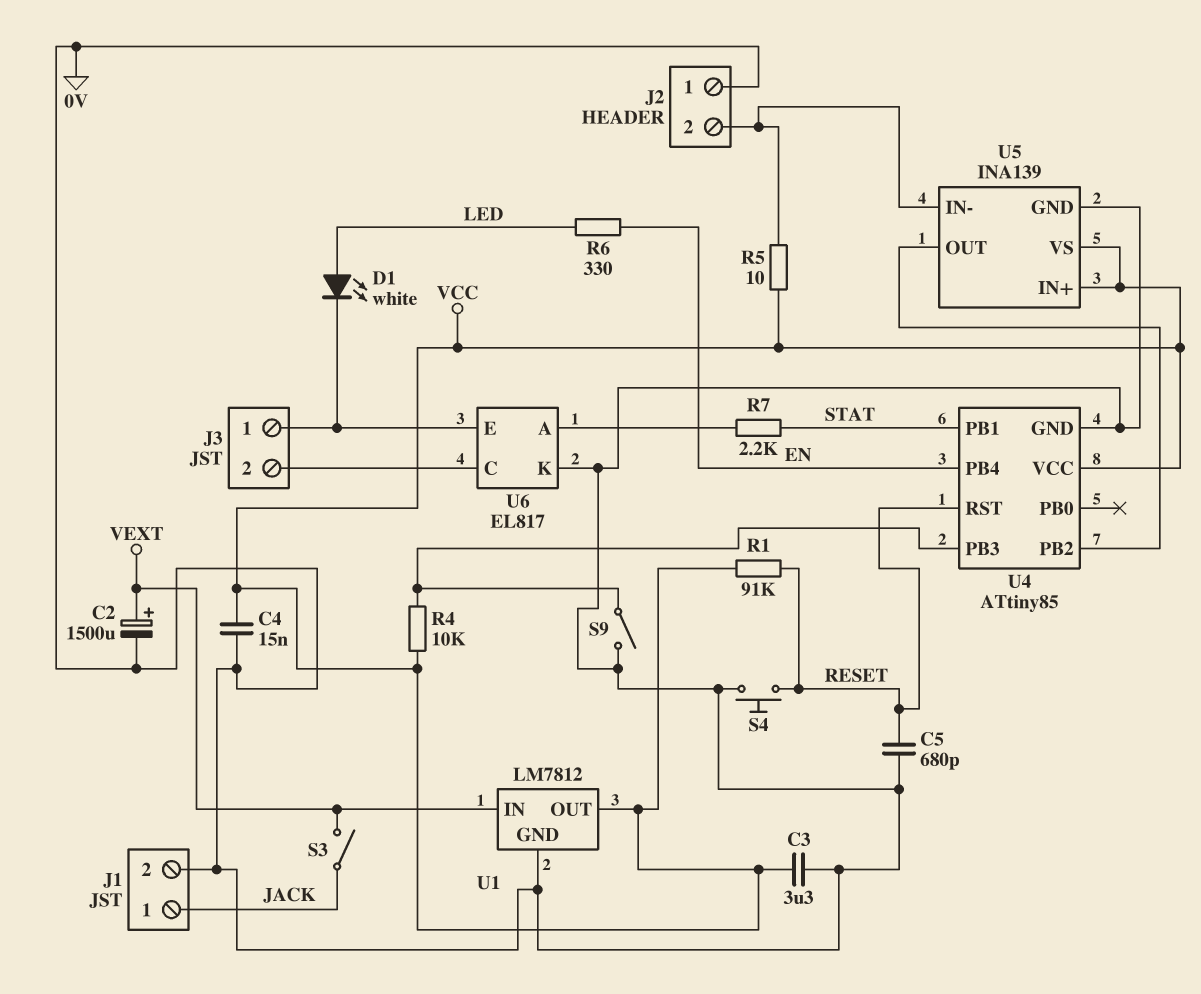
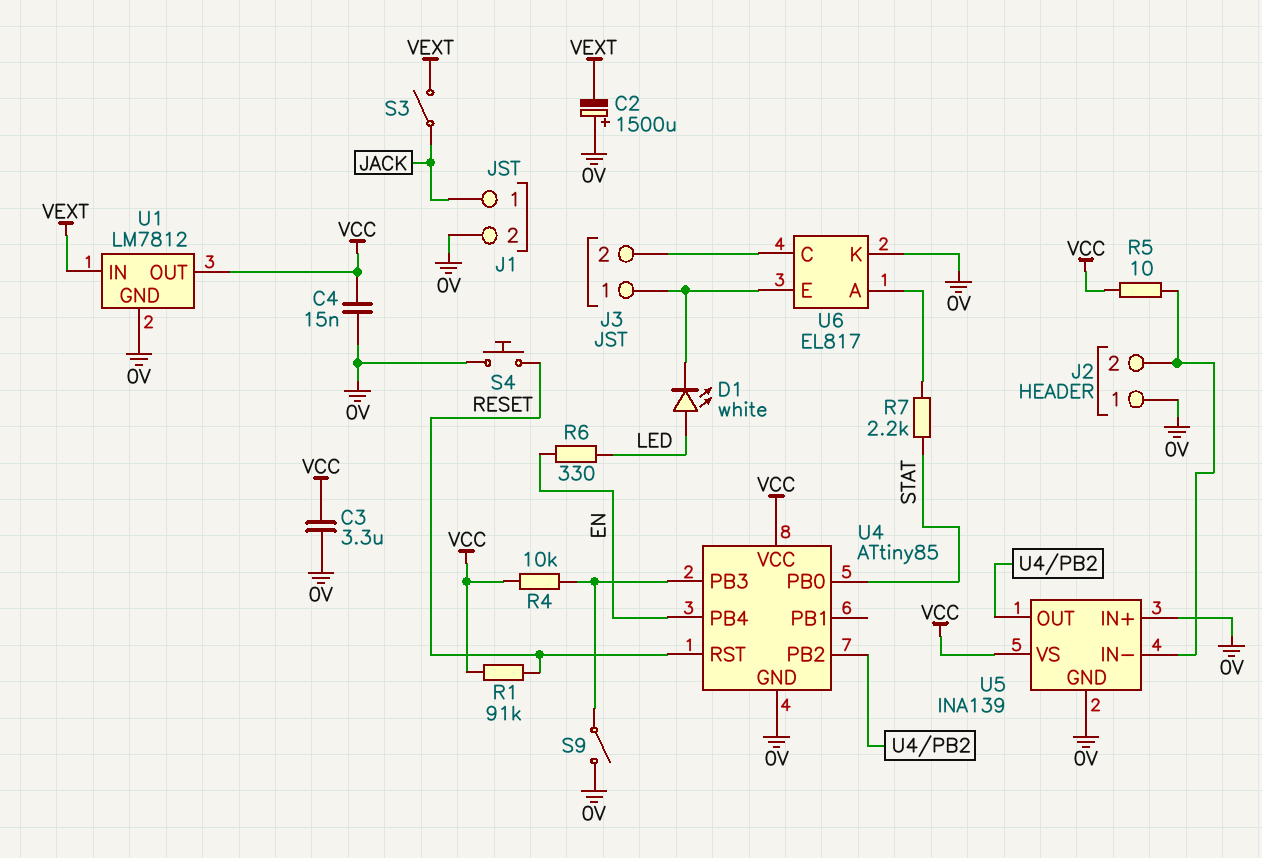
C2: 1500uF (plus VEXT, minus 0V) -> 1500uF (plus 0V, minus VEXT)
C5: 680pF (0V, RESET) -> none
U4 pin PB0: none -> STAT
U4 pin PB1: STAT -> none
U5 pin IN+: VCC -> 0V

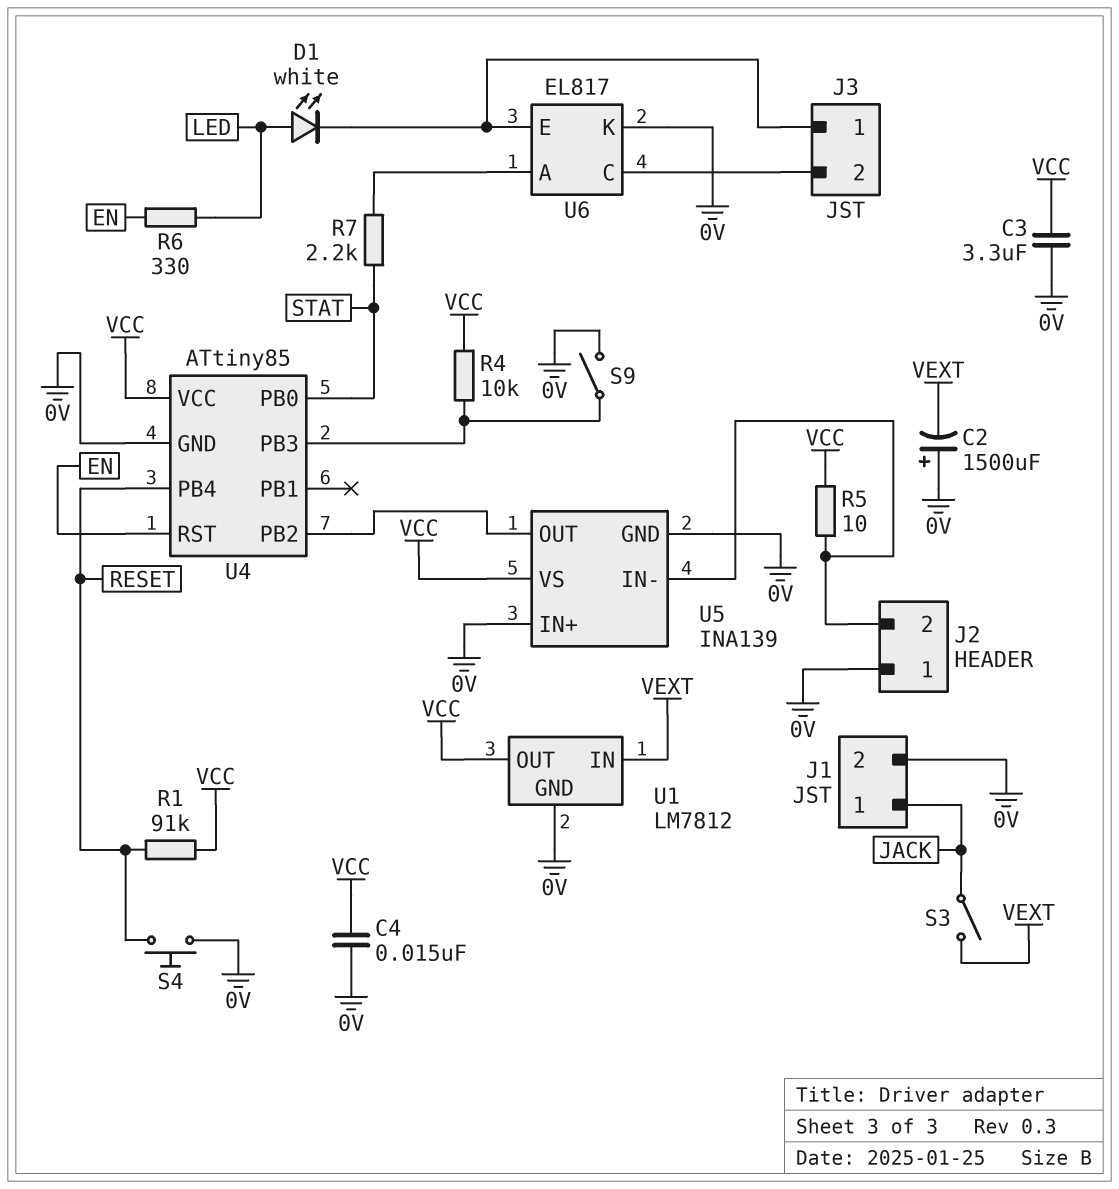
U4 pin PB4: EN -> RESET
U4 pin RST: RESET -> EN

